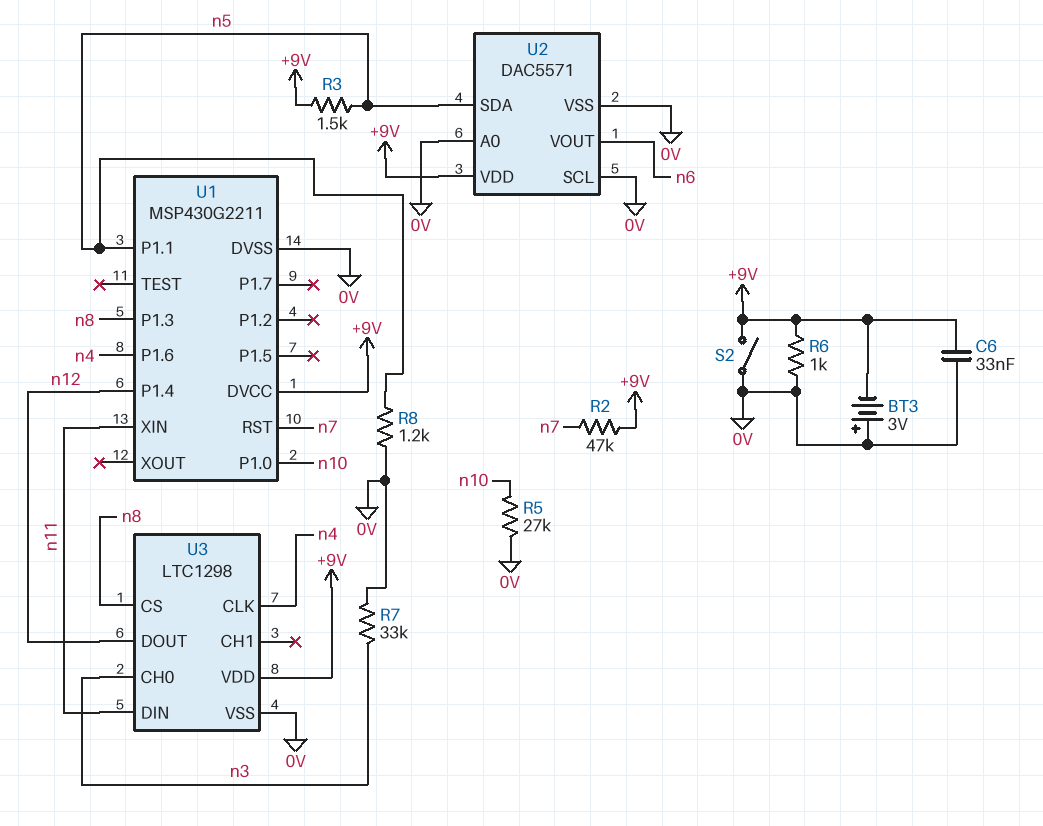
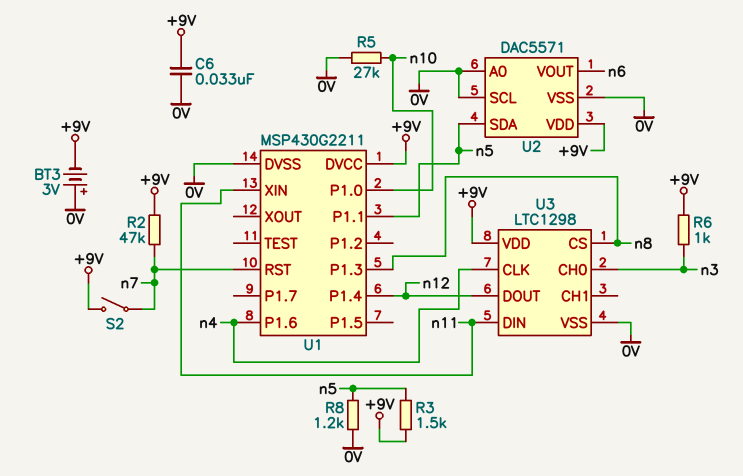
R6: 1k (+9V, 0V) -> 1k (+9V, n3)
R7: 33k (0V, n3) -> none
S2: switch (+9V, 0V) -> switch (+9V, n7)

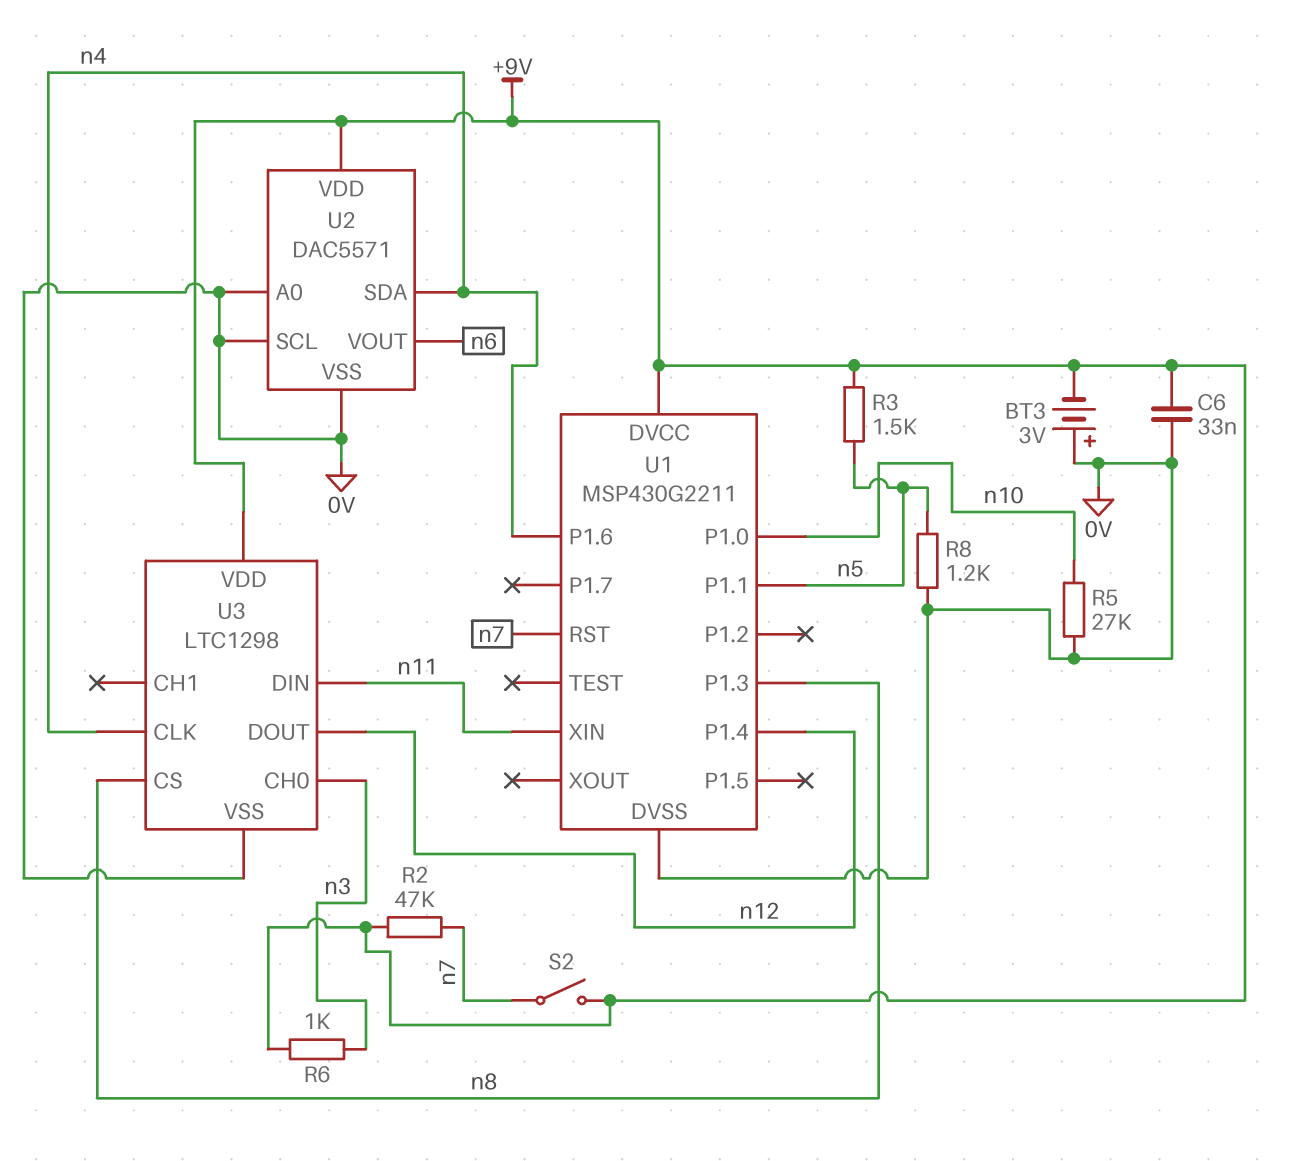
U2 pin SDA: n5 -> n4

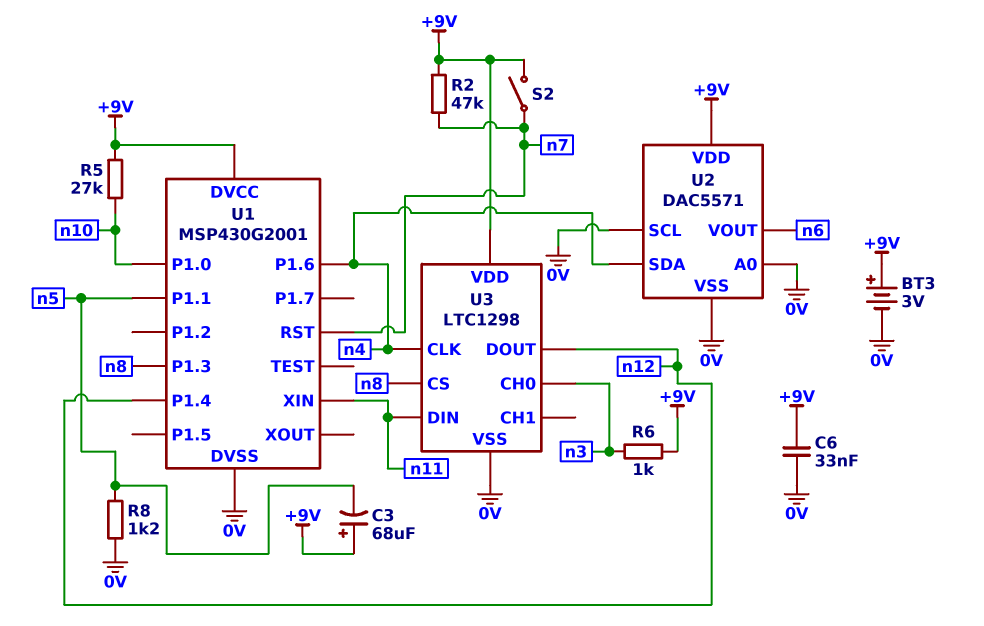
BT3: 3V (plus 0V, minus +9V) -> 3V (plus +9V, minus 0V)
C3: none -> 68uF (plus +9V, minus n5)
R3: 1.5k (+9V, n5) -> none
R5: 27k (0V, n10) -> 27k (+9V, n10)
U1: MSP430G2211 -> MSP430G2001

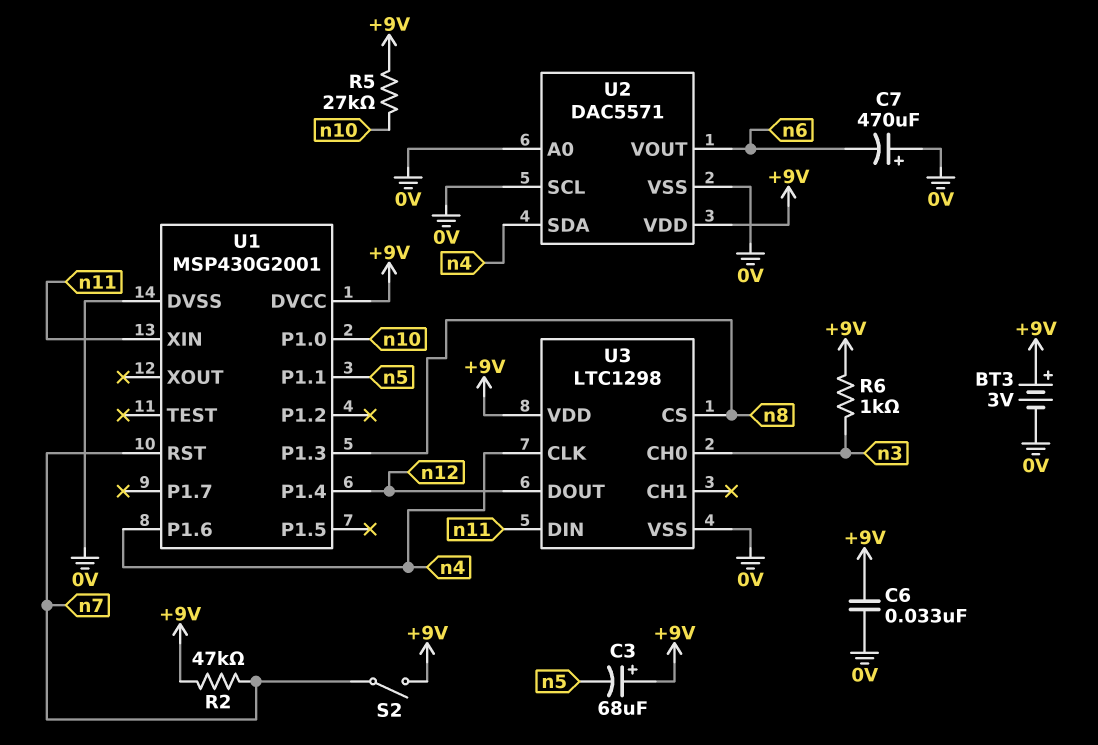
C7: none -> 470uF (plus 0V, minus n6)
R8: 1.2k (0V, n5) -> none

